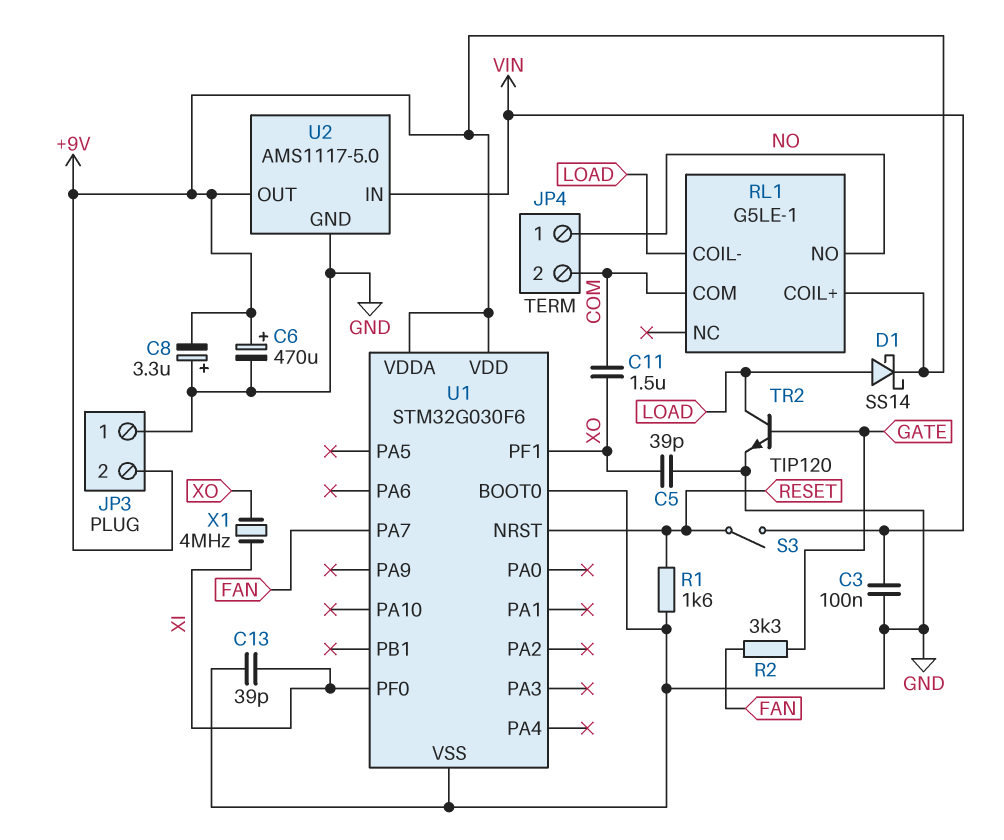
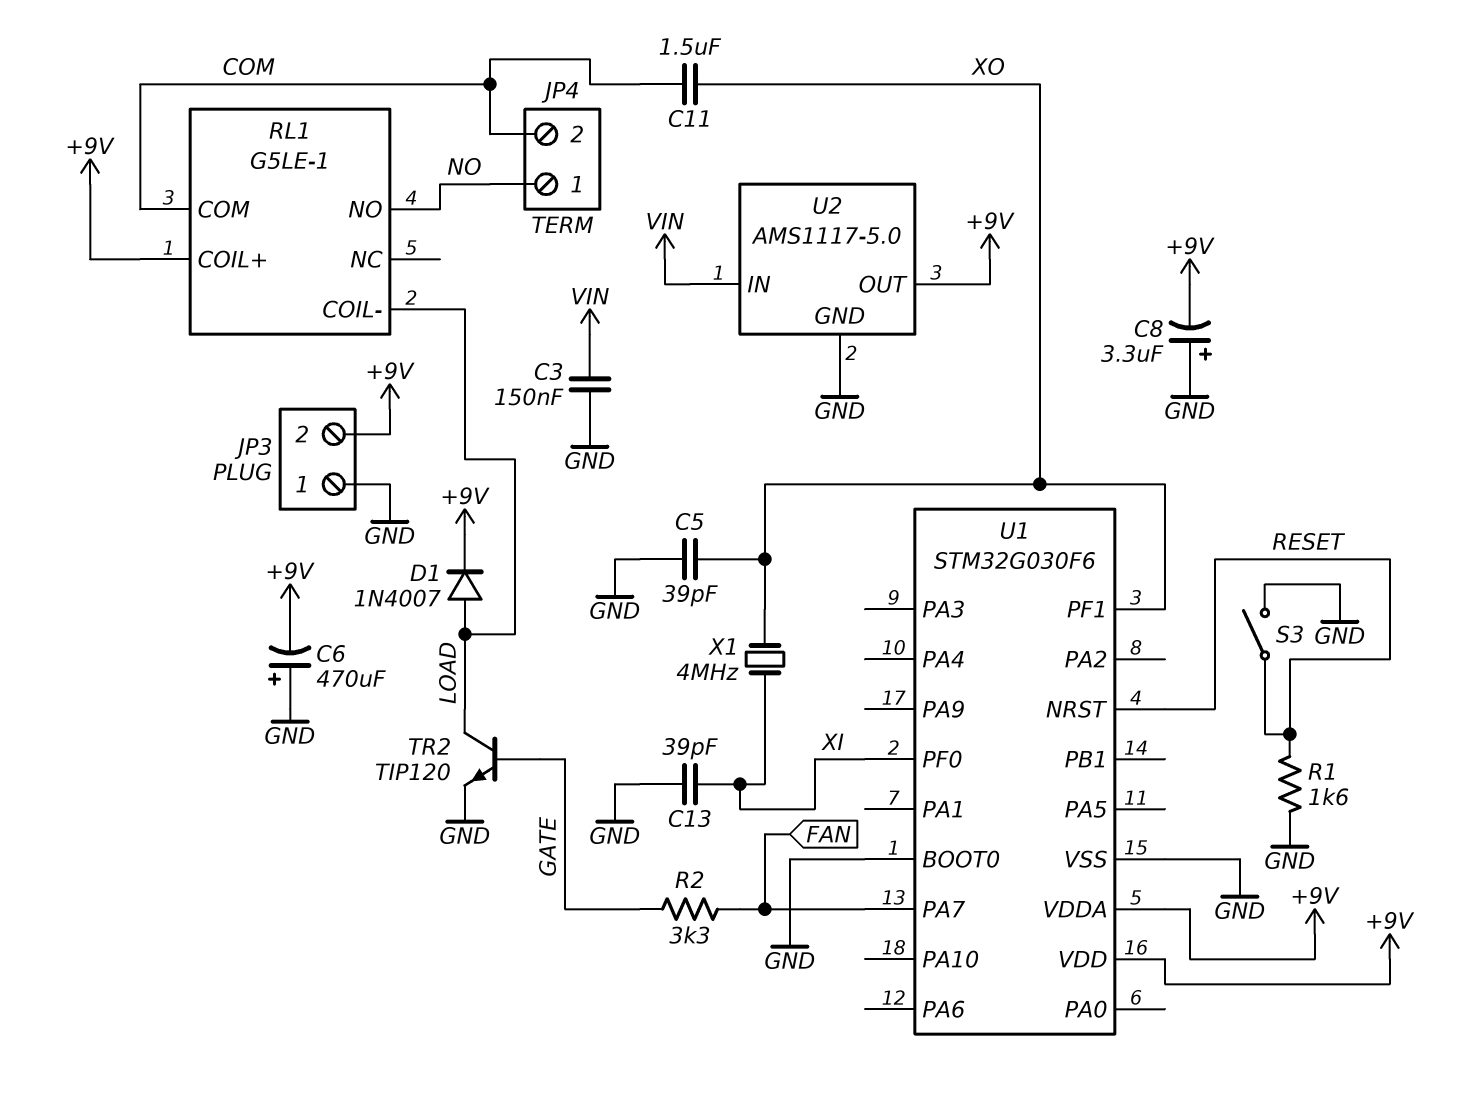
C3: 100nF (GND, VIN) -> 150nF (GND, VIN)
C6: 470uF (plus +9V, minus GND) -> 470uF (plus GND, minus +9V)
D1: schottky SS14 (A LOAD, K +9V) -> diode 1N4007 (A LOAD, K +9V)
S3: switch (RESET, VIN) -> switch (GND, RESET)

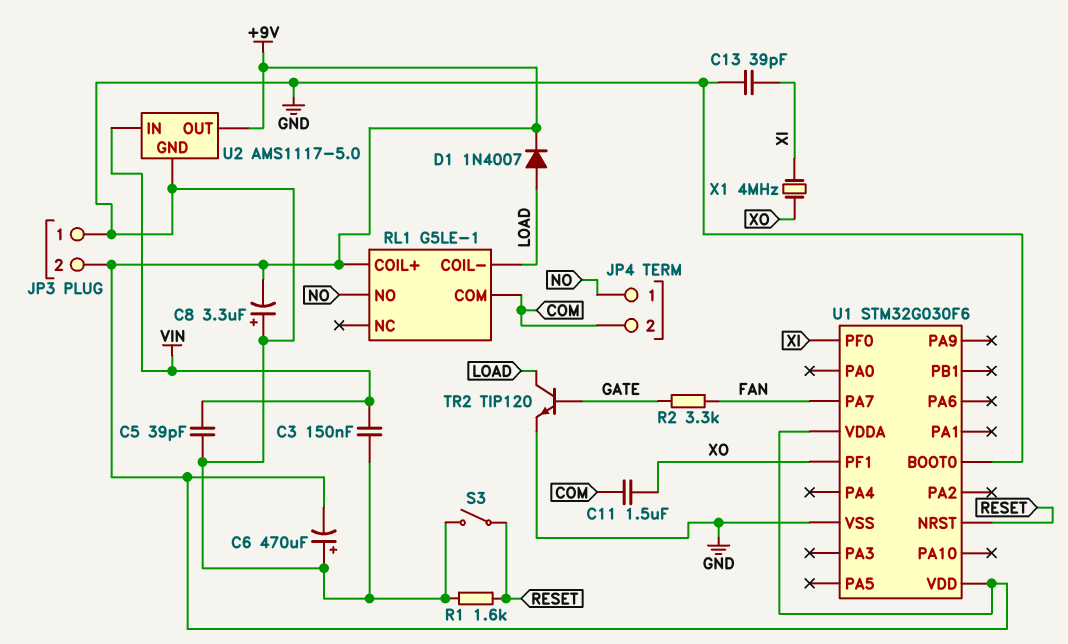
C5: 39pF (GND, XO) -> 39pF (GND, VIN)

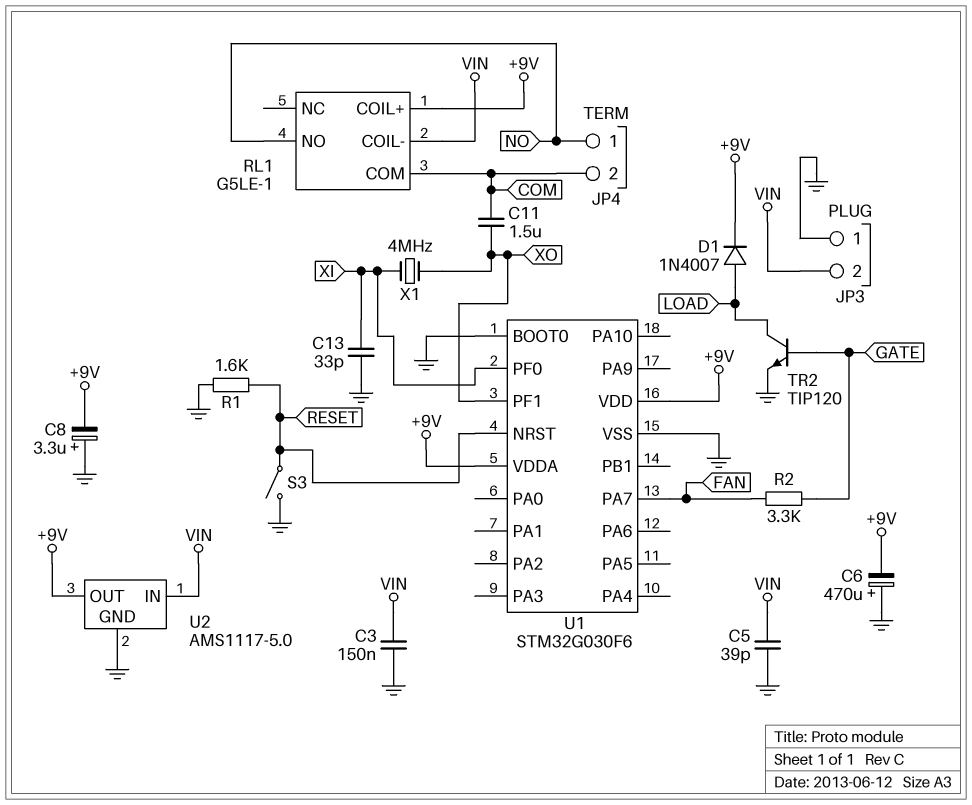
C13: 39pF (GND, XI) -> 33pF (GND, XI)
JP3 pin 2: +9V -> VIN
RL1 pin COIL-: LOAD -> VIN

